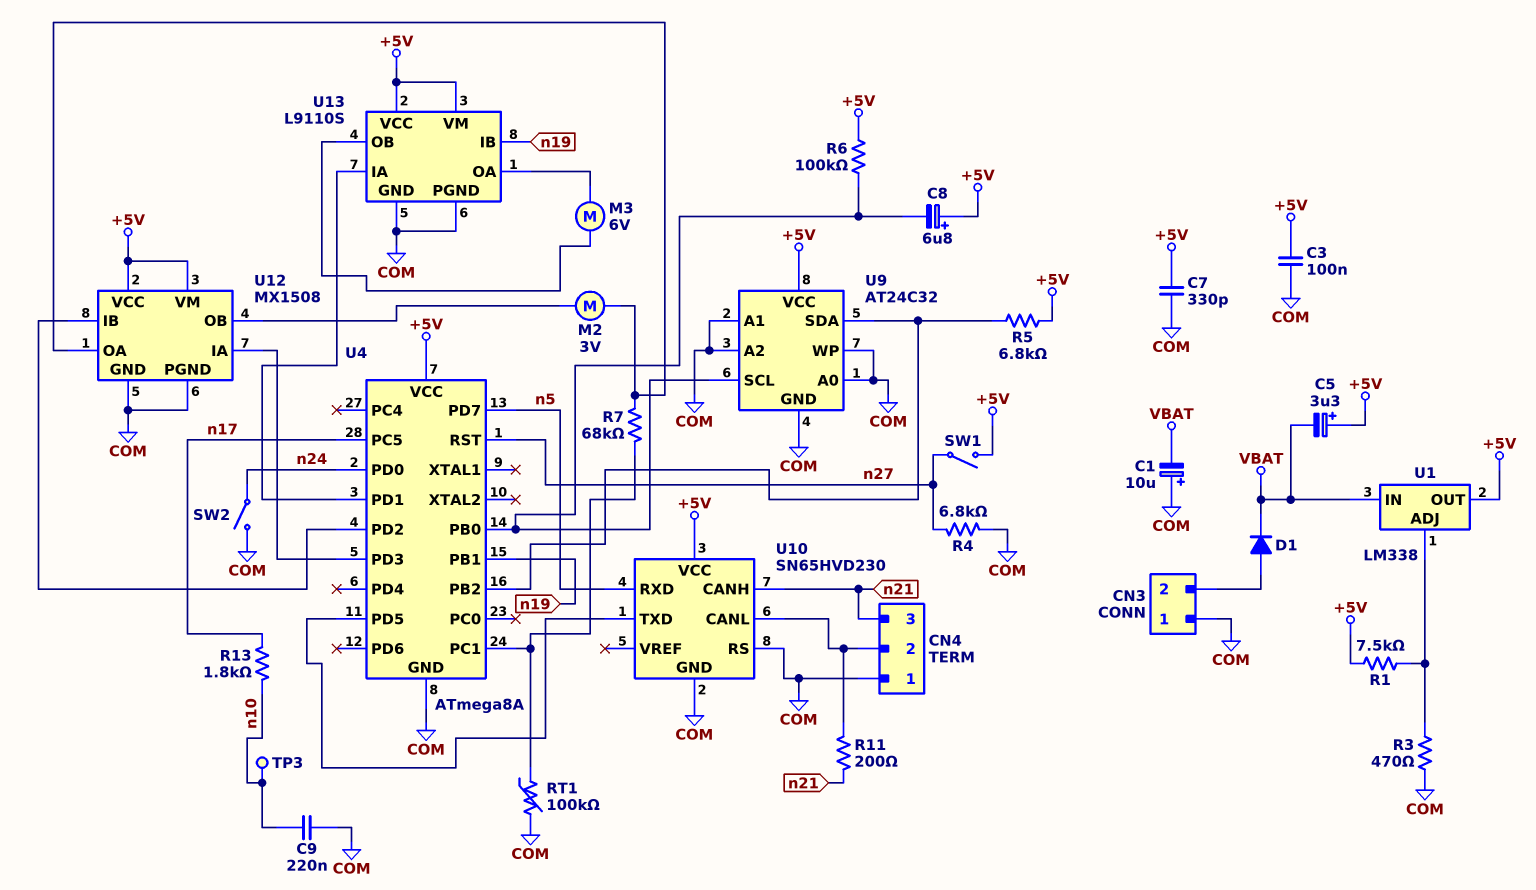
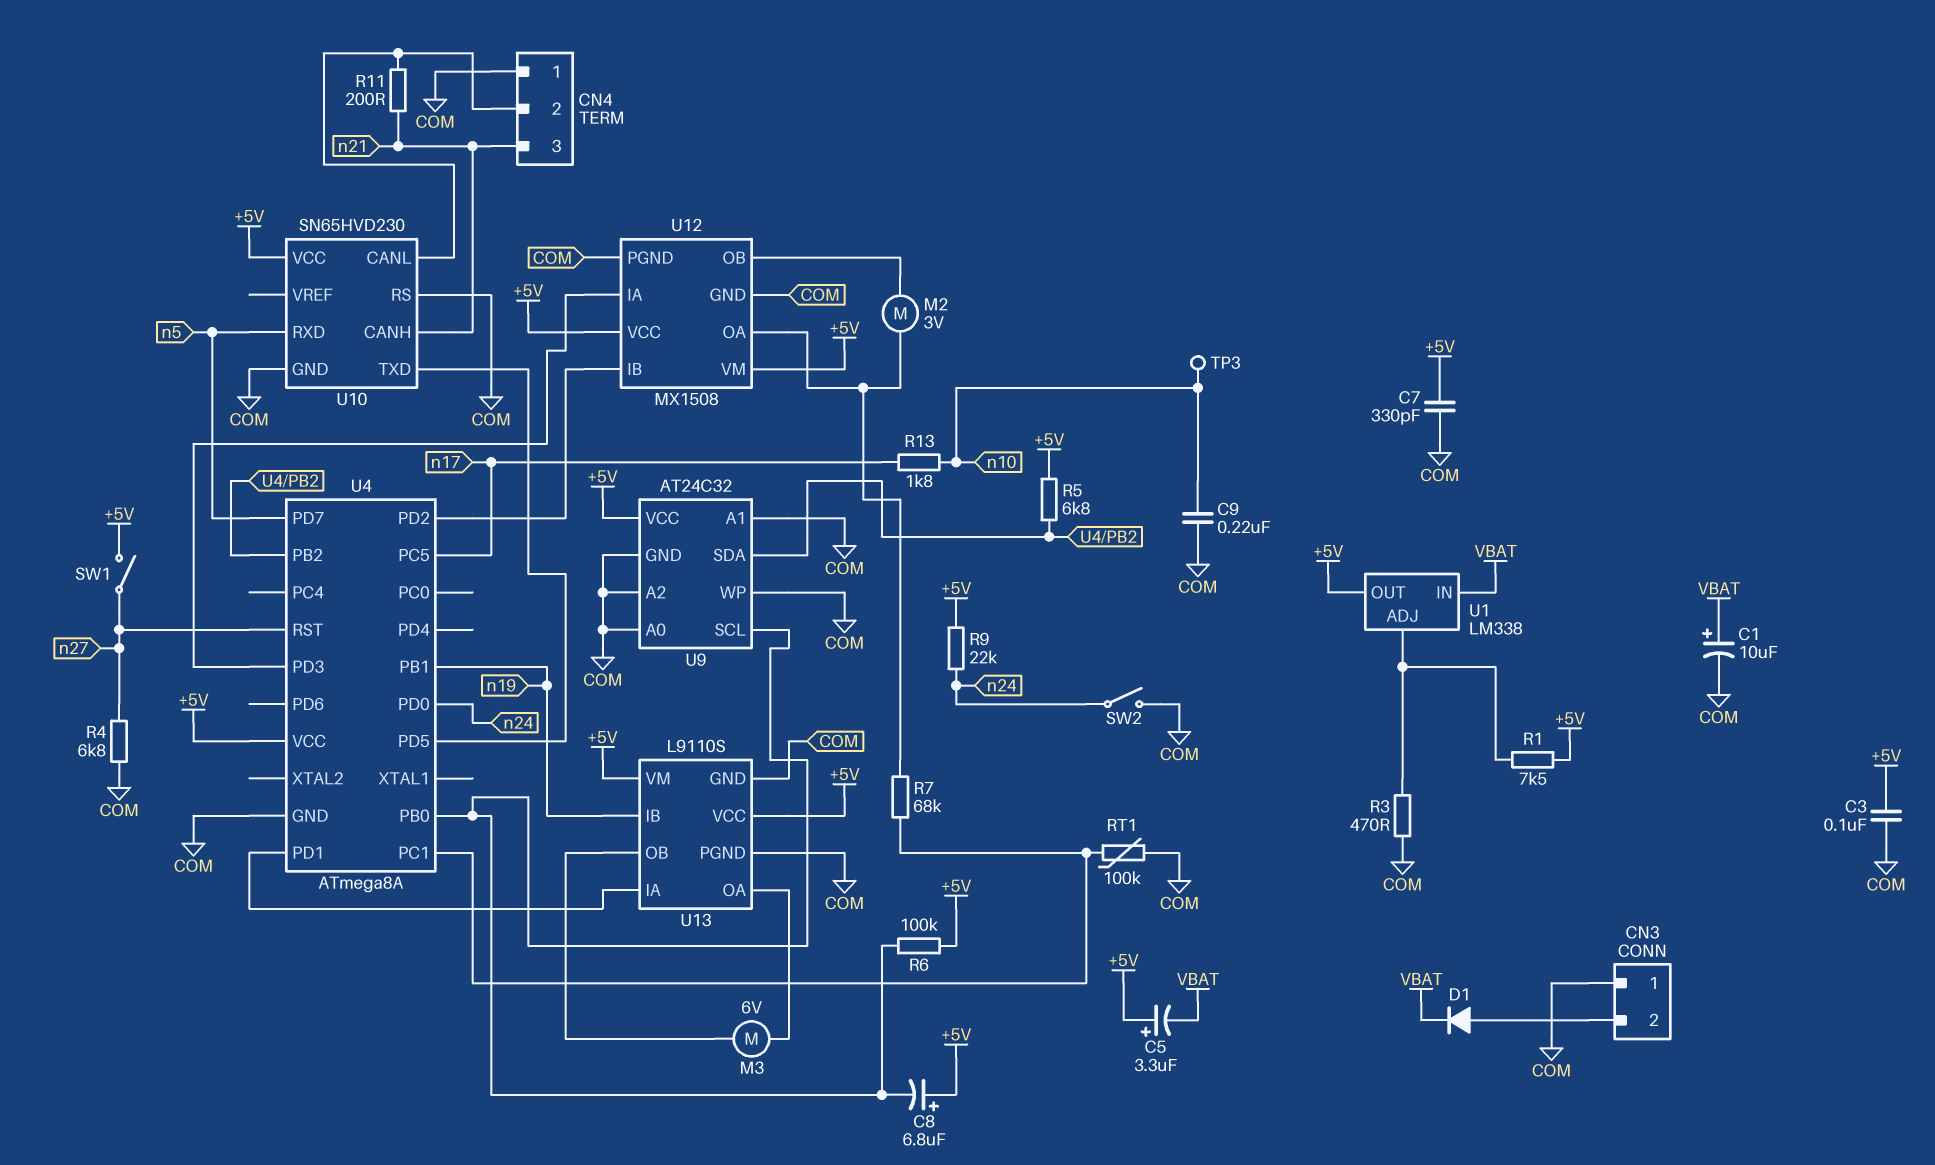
C1: 10uF (plus COM, minus VBAT) -> 10uF (plus VBAT, minus COM)
R9: none -> 22k (+5V, n24)

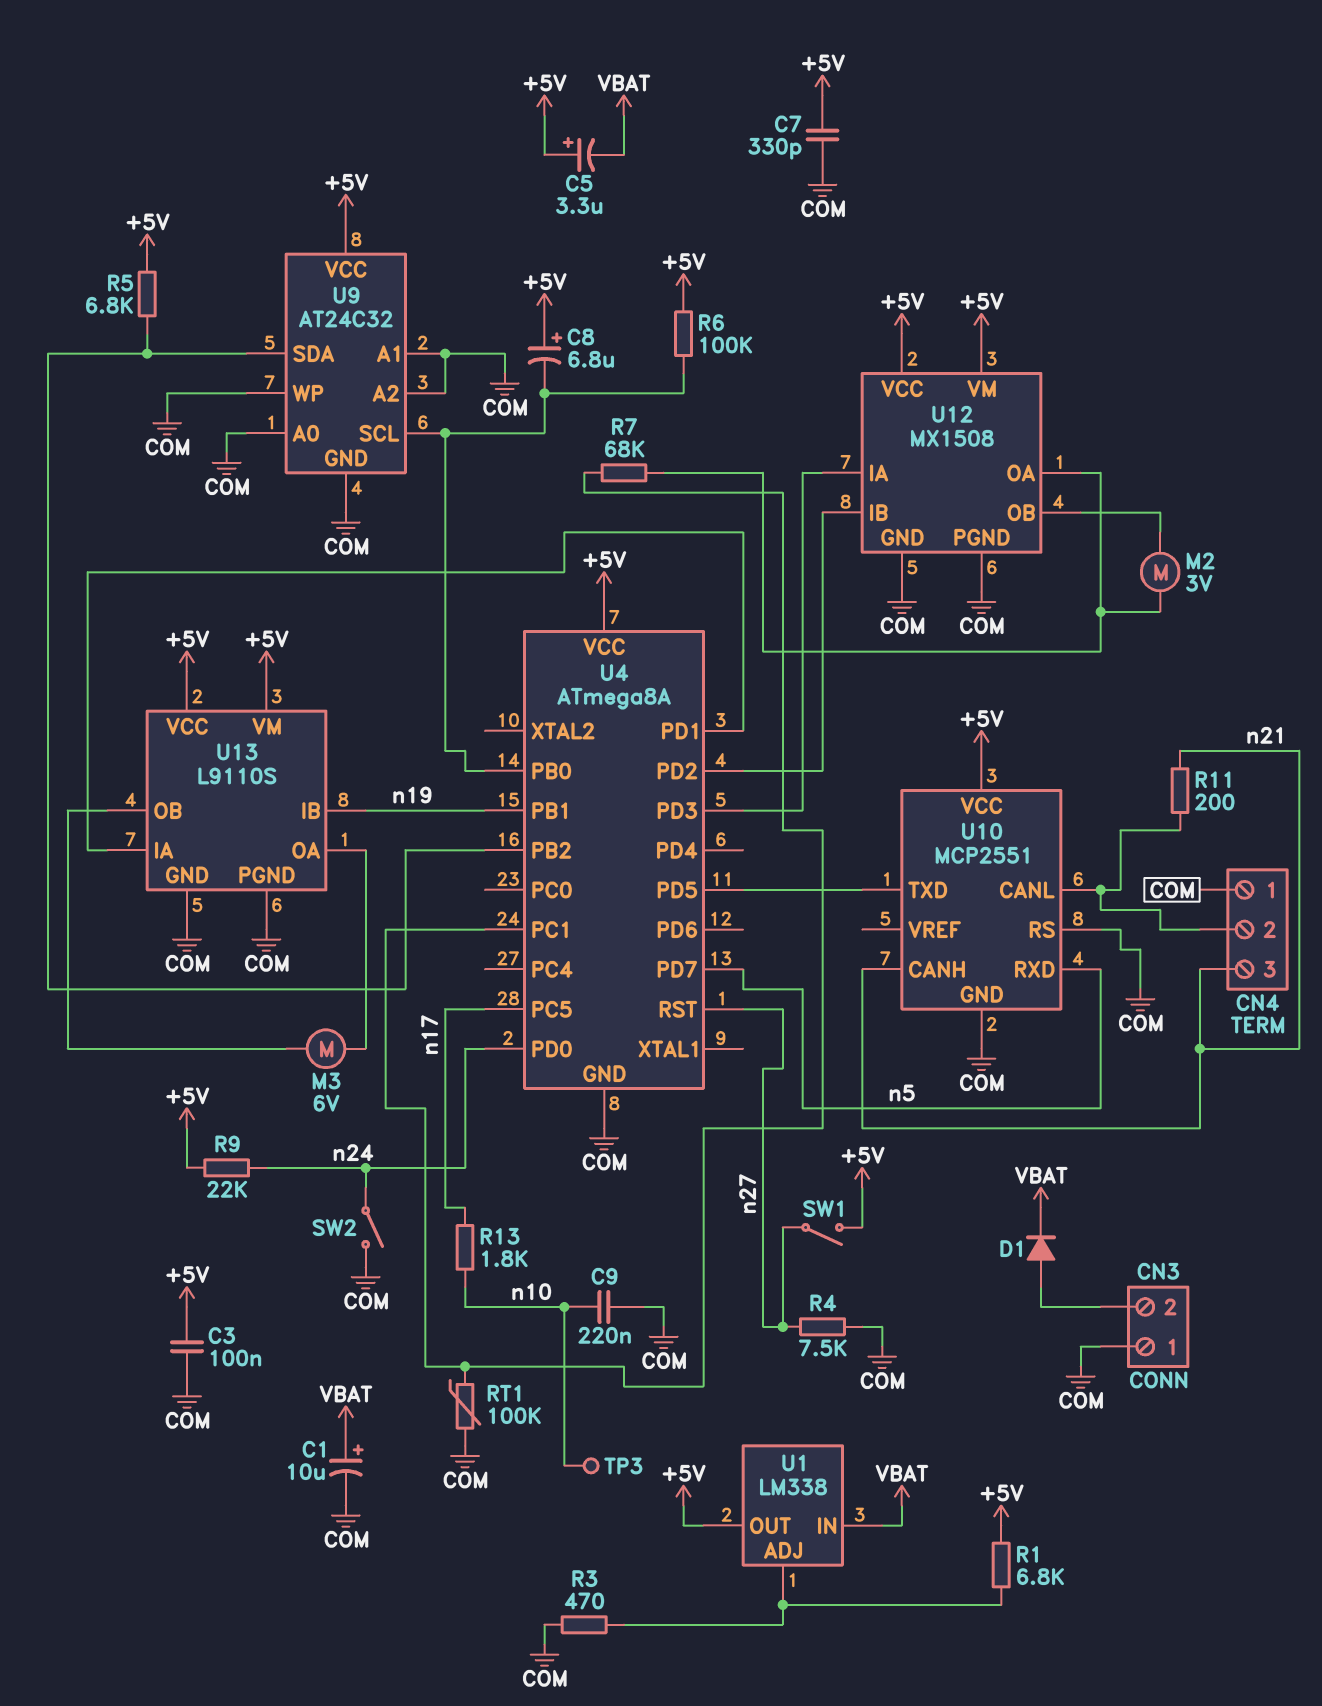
R1: 7.5k (+5V, U1/ADJ) -> 6.8k (+5V, U1/ADJ)
R4: 6.8k (COM, n27) -> 7.5k (COM, n27)
U10: SN65HVD230 -> MCP2551

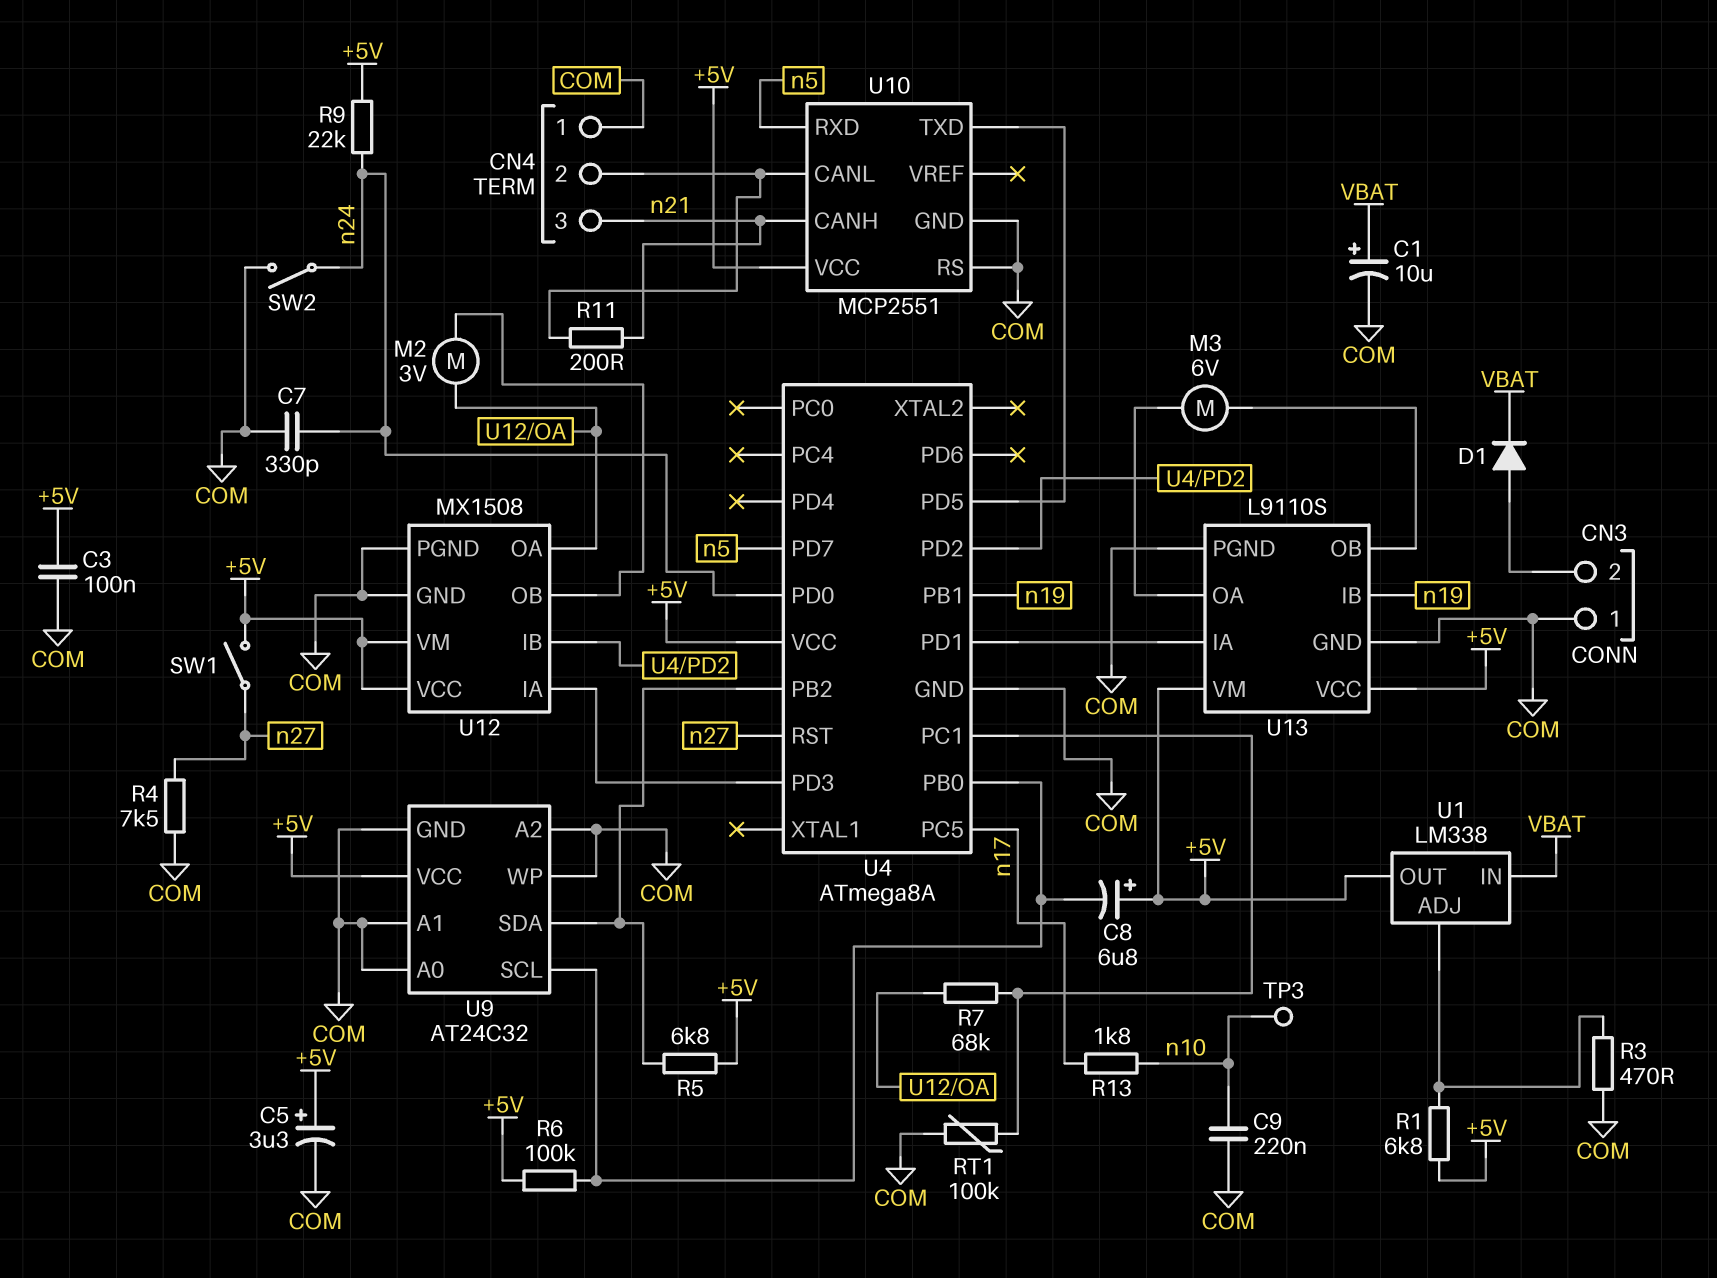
C5: 3.3uF (plus +5V, minus VBAT) -> 3.3uF (plus +5V, minus COM)
C7: 330pF (+5V, COM) -> 330pF (COM, n24)

